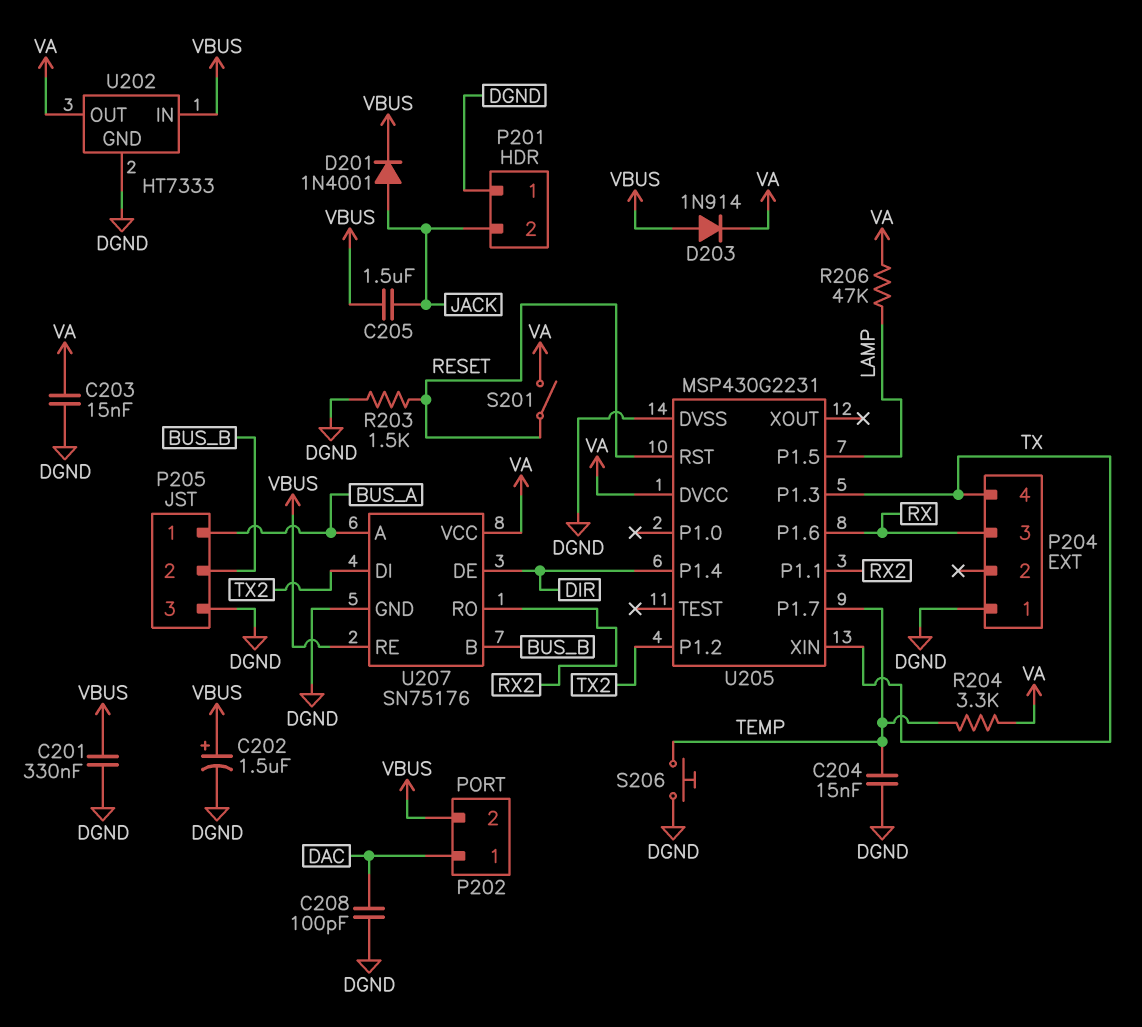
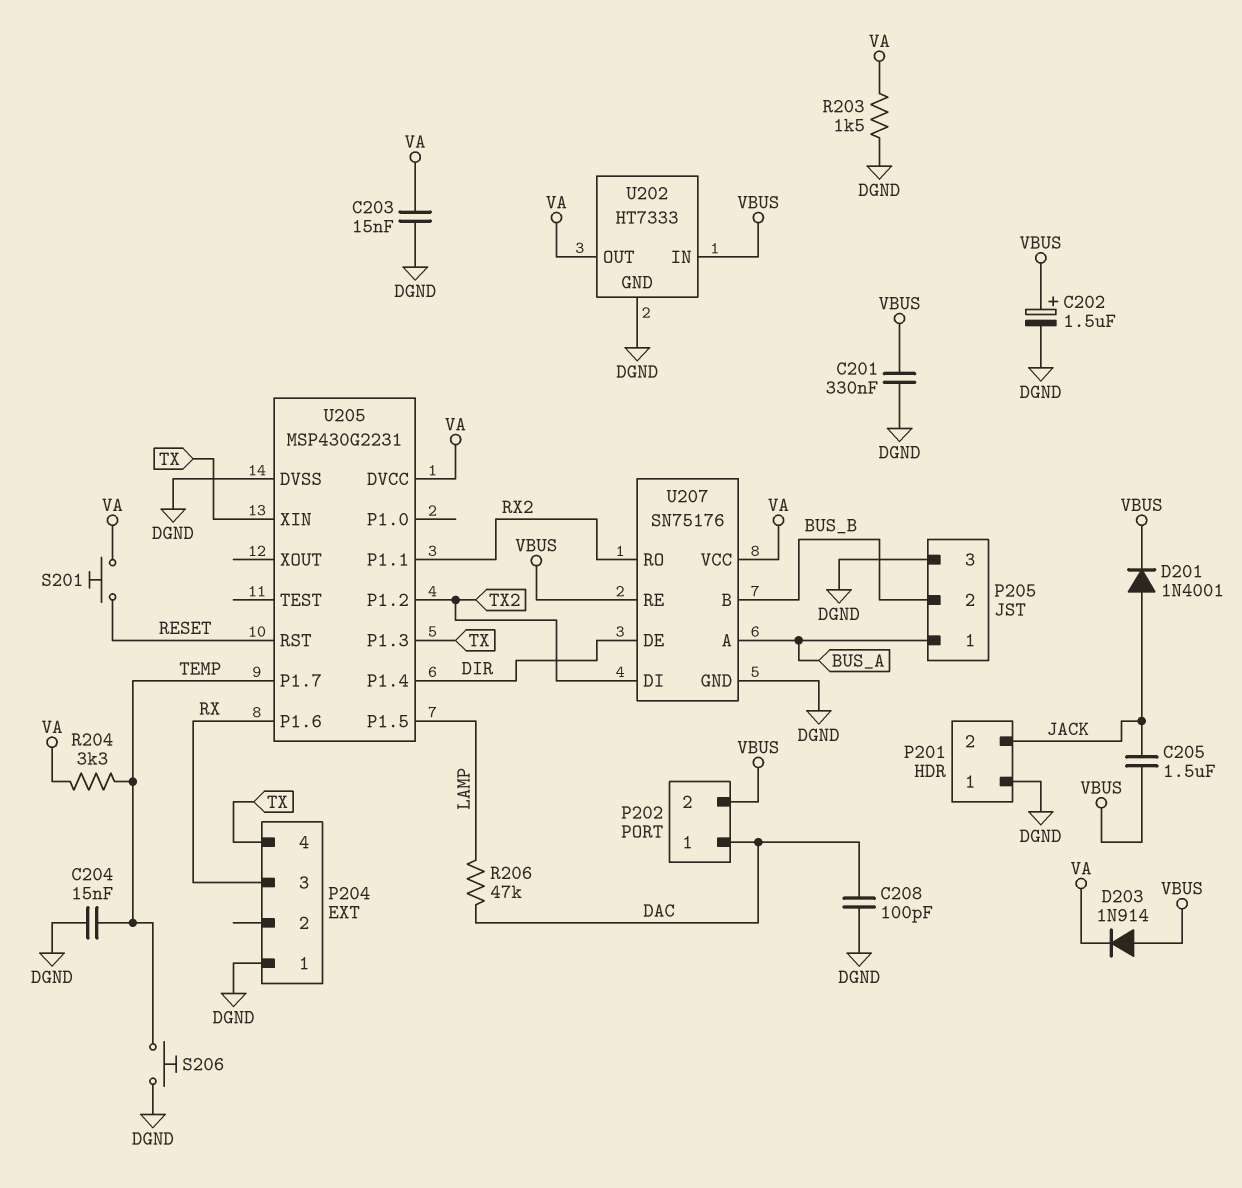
R203: 1.5k (DGND, RESET) -> 1.5k (DGND, VA)
R206: 47k (LAMP, VA) -> 47k (DAC, LAMP)
S201: switch (RESET, VA) -> button (RESET, VA)

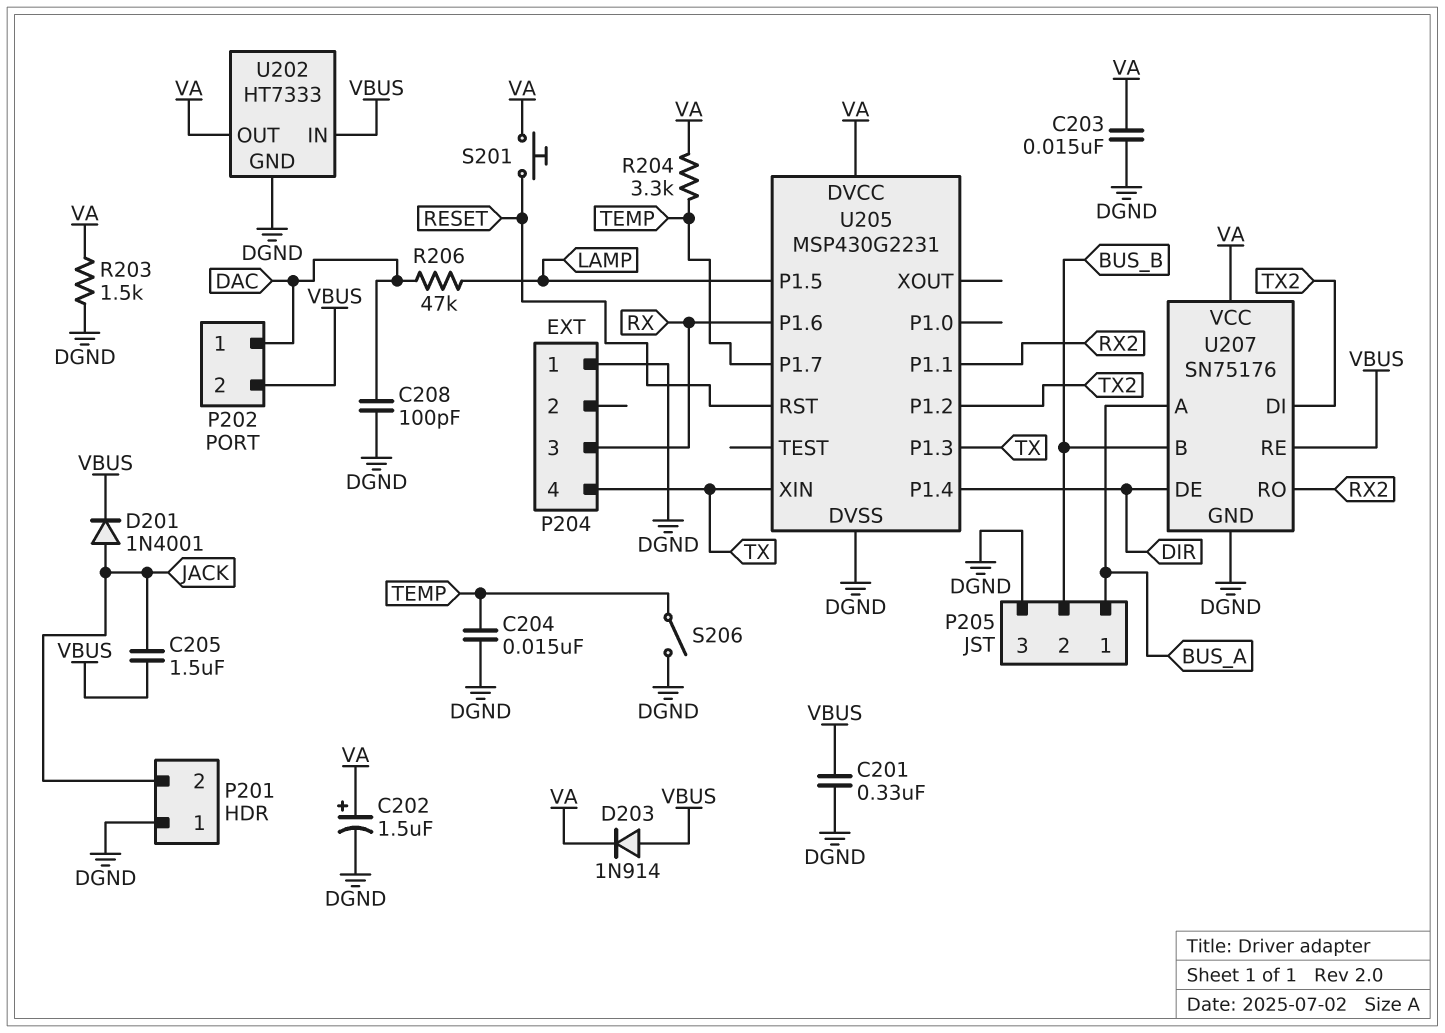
C202: 1.5uF (plus VBUS, minus DGND) -> 1.5uF (plus VA, minus DGND)
S206: button (DGND, TEMP) -> switch (DGND, TEMP)

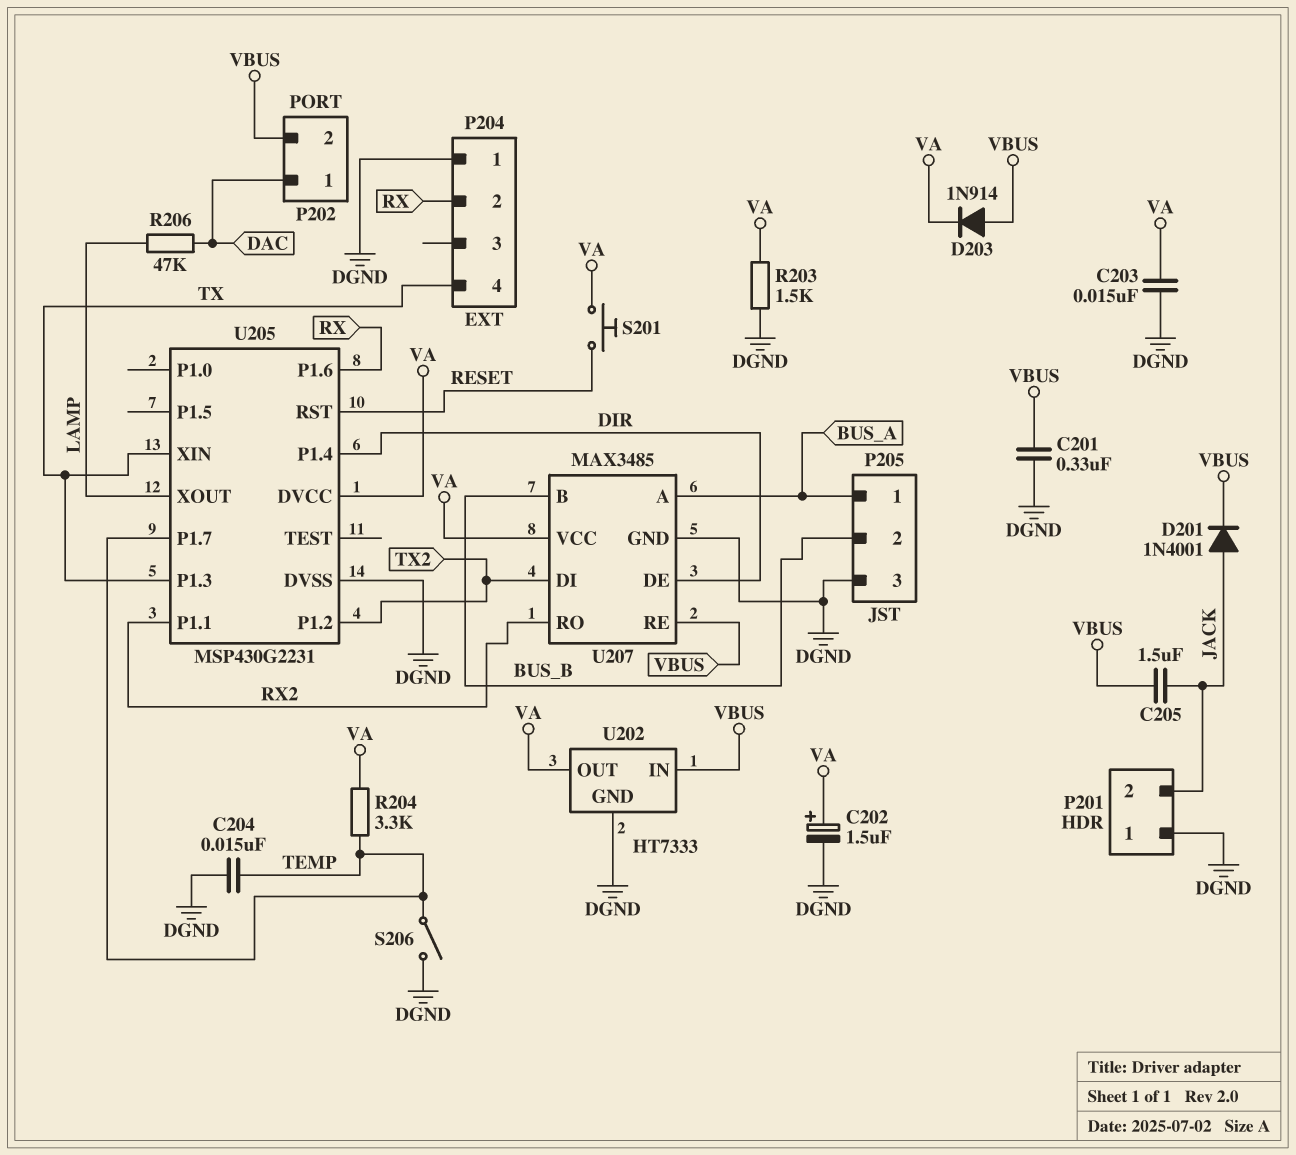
C208: 100pF (DAC, DGND) -> none
P204 pin 2: none -> RX
P204 pin 3: RX -> none
U205 pin P1.5: LAMP -> none
U205 pin XOUT: none -> LAMP
U207: SN75176 -> MAX3485

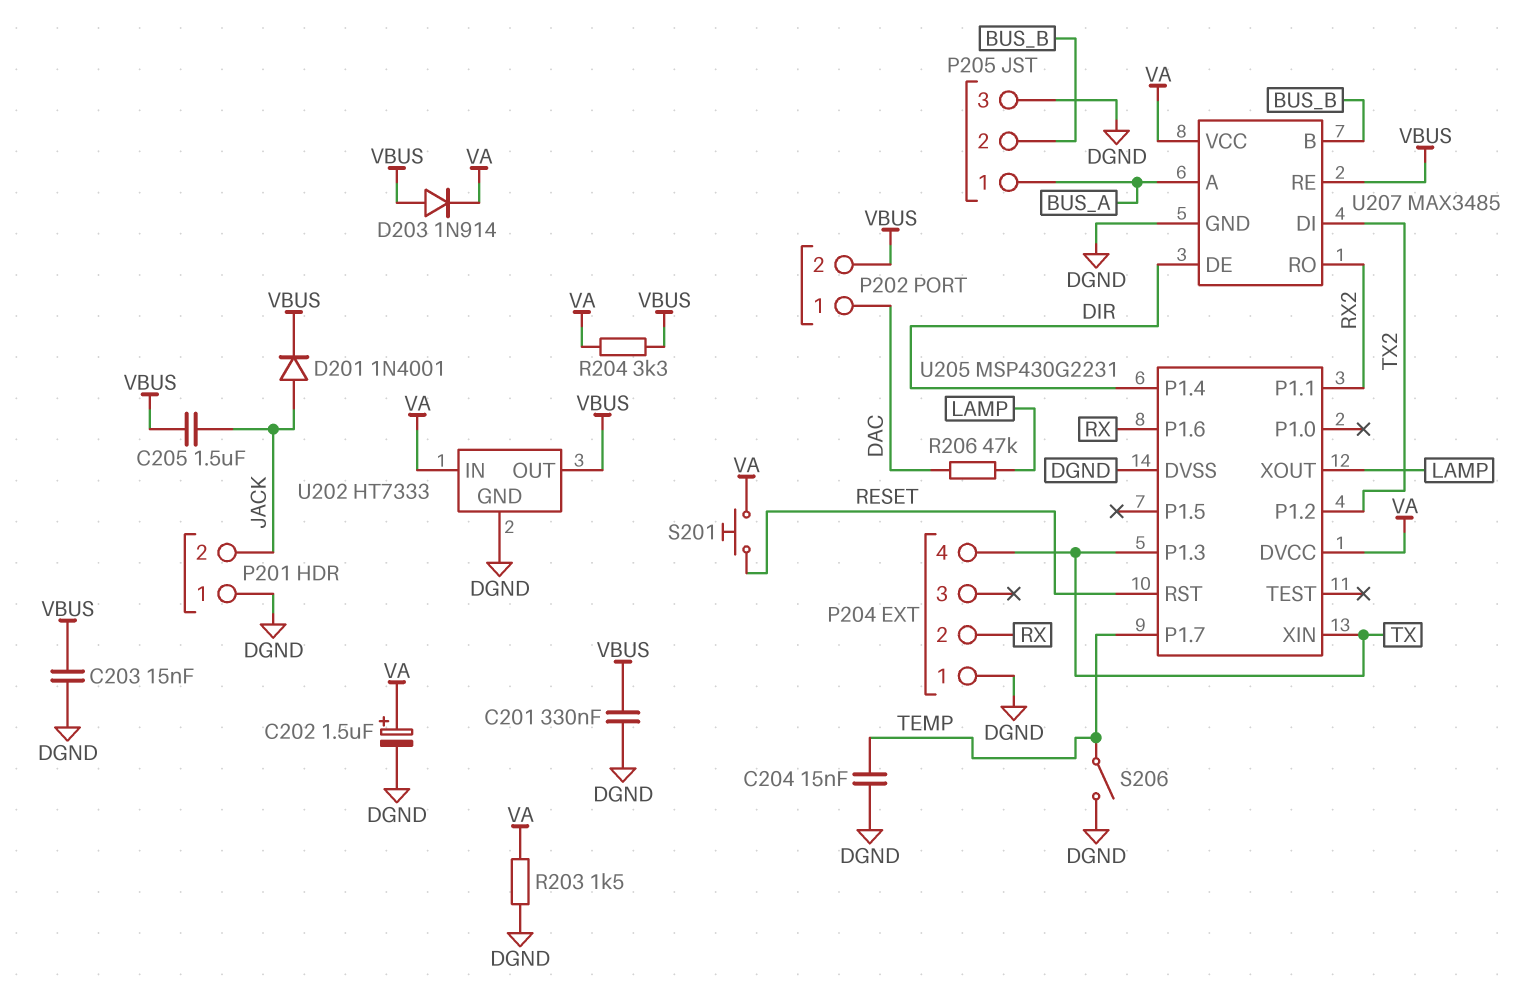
C203: 15nF (DGND, VA) -> 15nF (DGND, VBUS)
R204: 3.3k (TEMP, VA) -> 3.3k (VA, VBUS)
U202 pin IN: VBUS -> VA
U202 pin OUT: VA -> VBUS

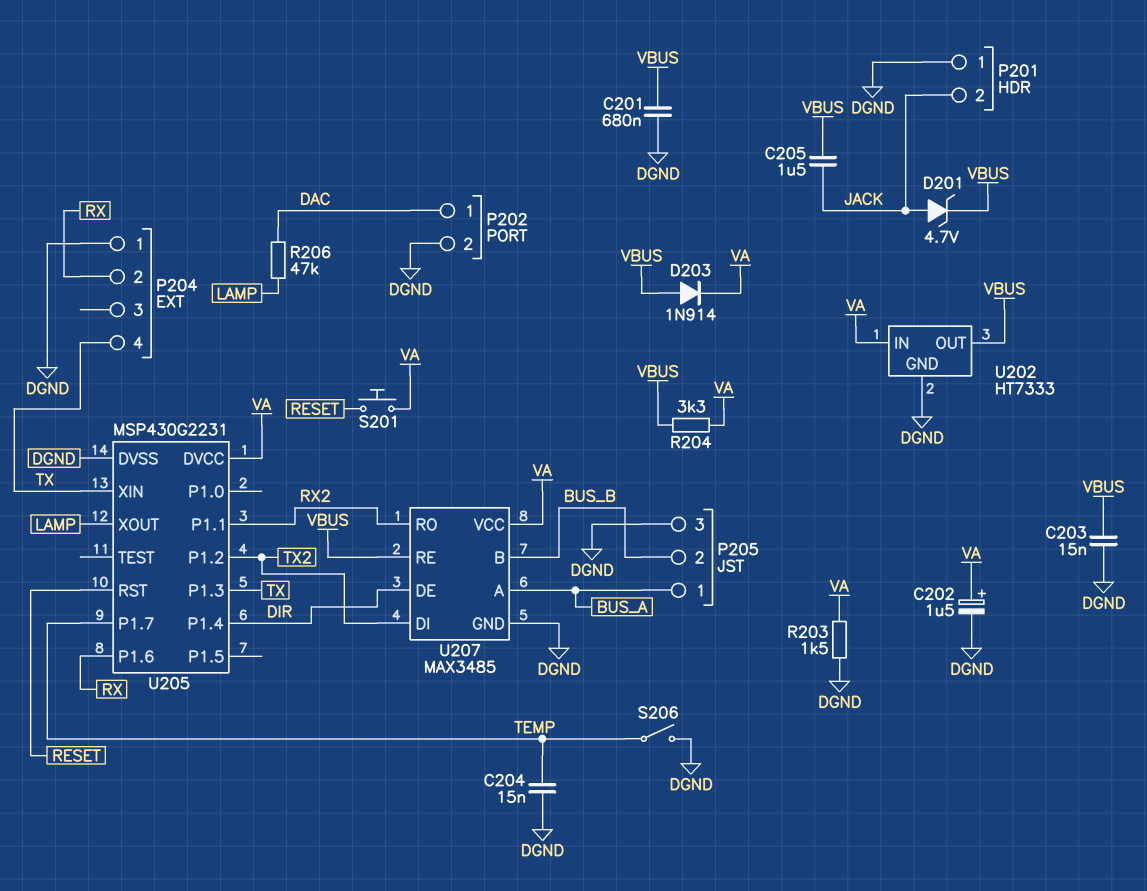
C201: 330nF (DGND, VBUS) -> 680nF (DGND, VBUS)
D201: diode 1N4001 (A JACK, K VBUS) -> zener 4.7V (A JACK, K VBUS)
P202 pin 2: VBUS -> DGND

